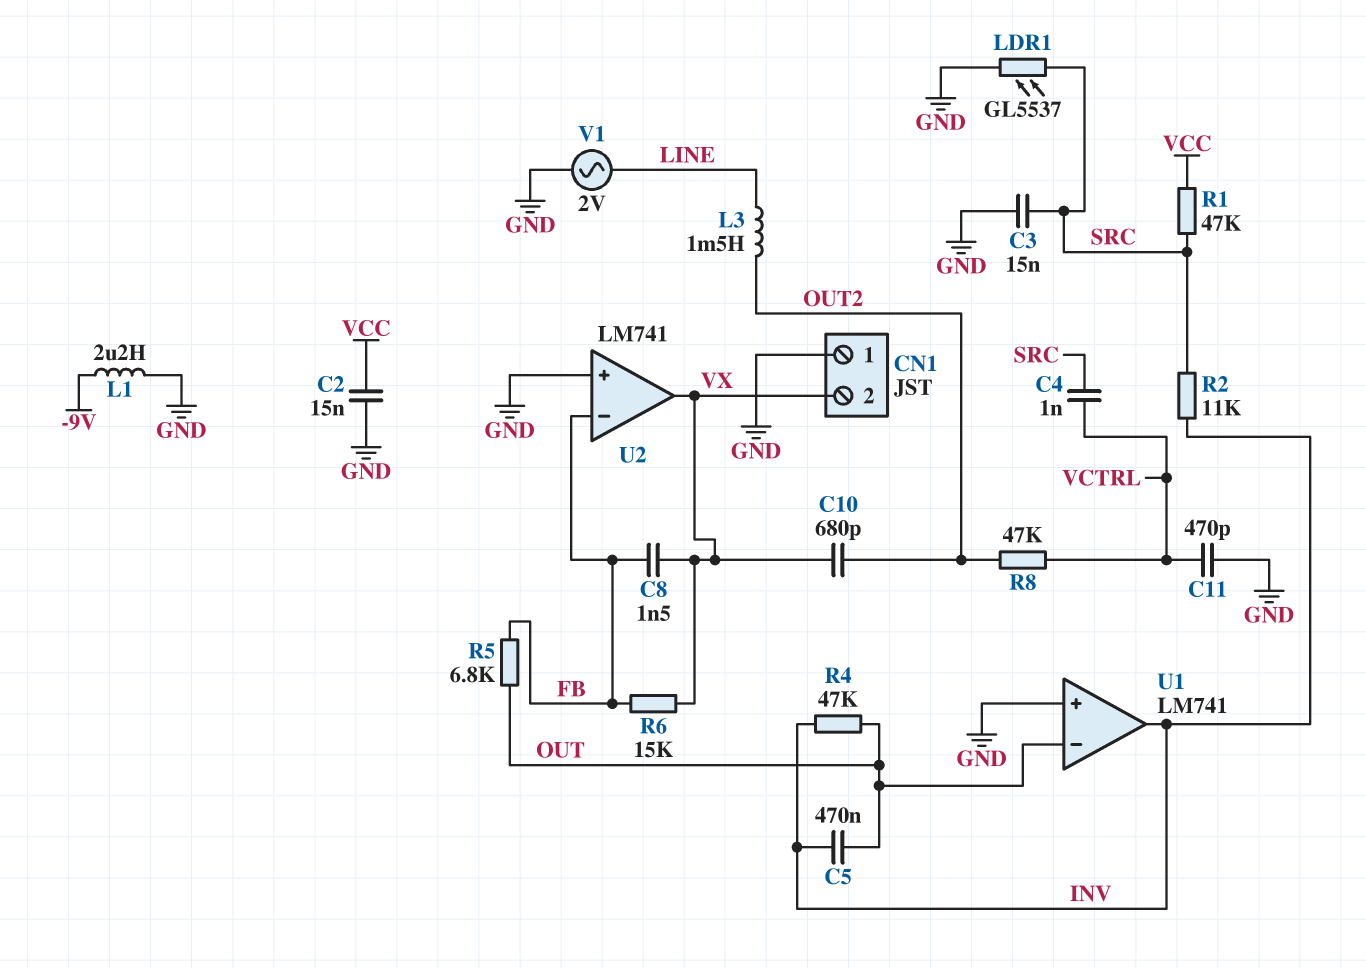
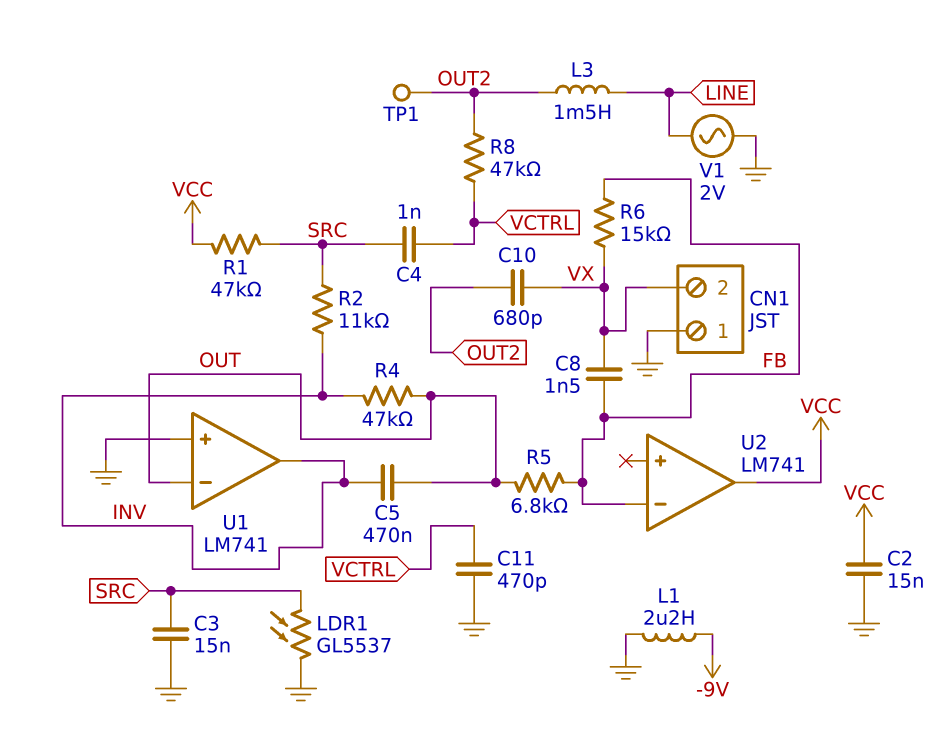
TP1: none -> test point (OUT2)
U2 pin in+: GND -> none
U2 pin out: VX -> VCC

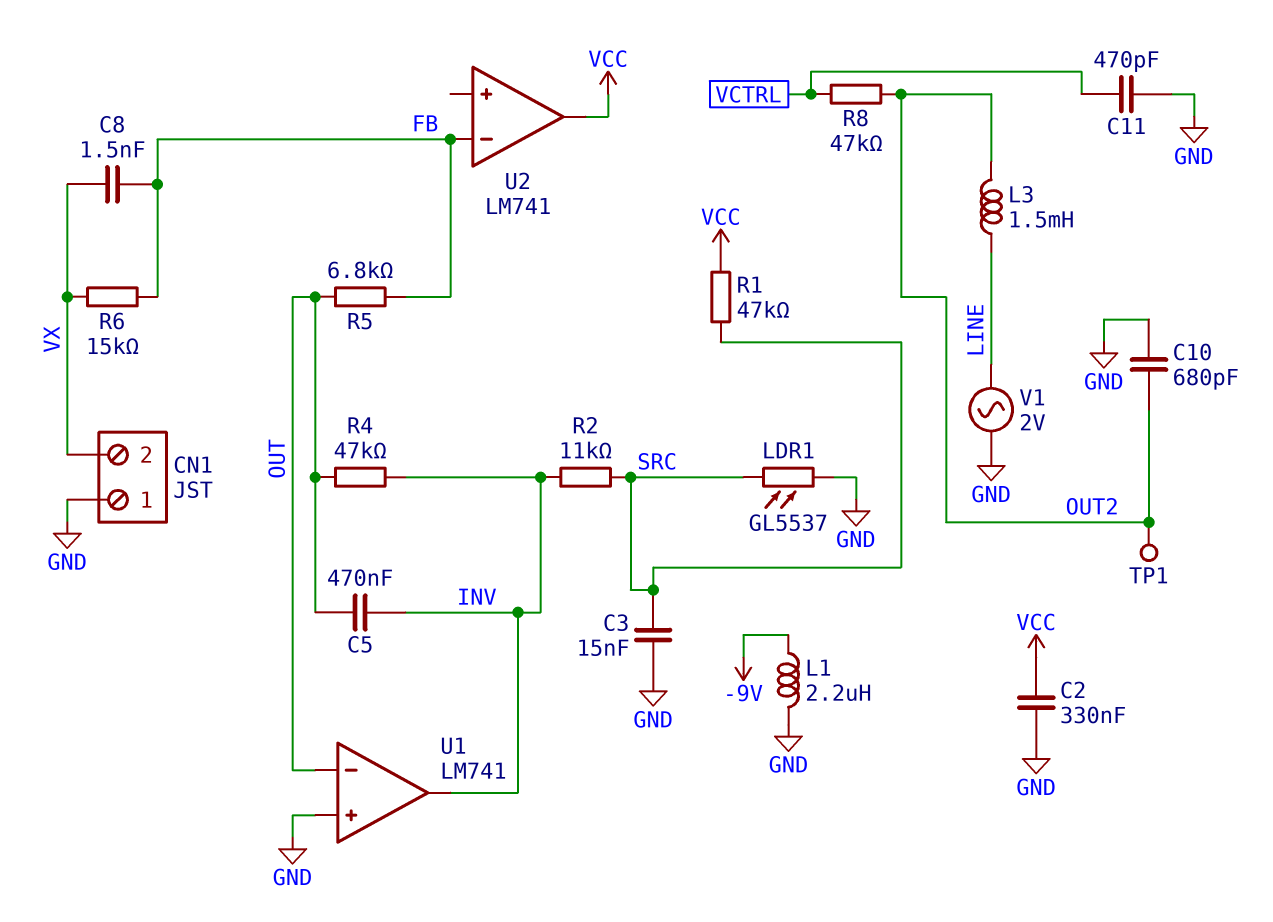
C2: 15nF (GND, VCC) -> 330nF (GND, VCC)
C4: 1nF (SRC, VCTRL) -> none
C10: 680pF (OUT2, VX) -> 680pF (GND, OUT2)

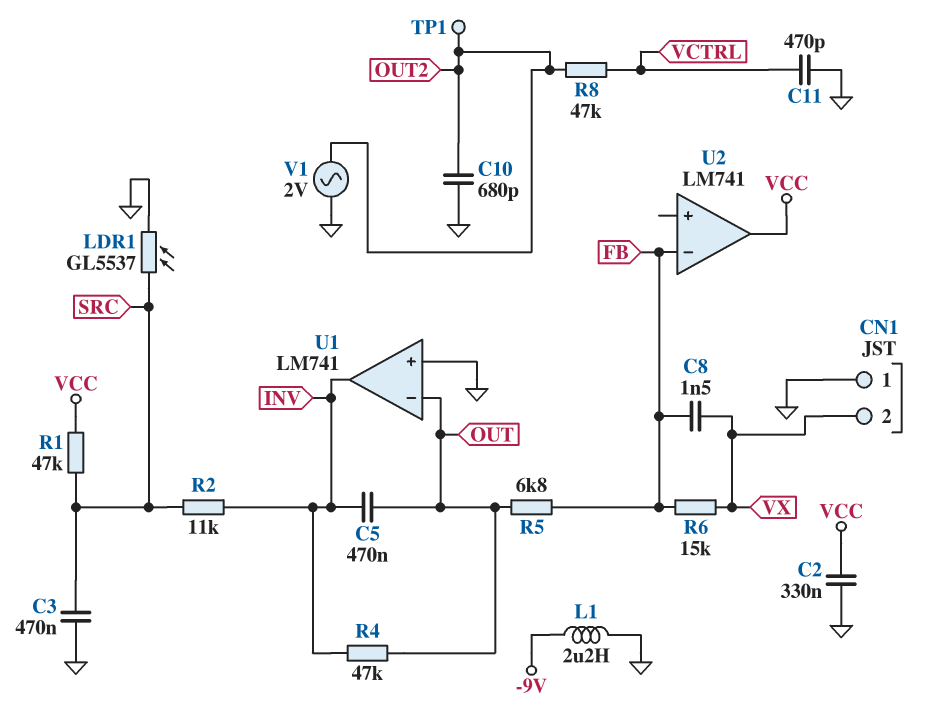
C3: 15nF (GND, SRC) -> 470nF (GND, SRC)
L3: 1.5mH (LINE, OUT2) -> none
V1: AC 2V (GND, LINE) -> AC 2V (GND, OUT2)

